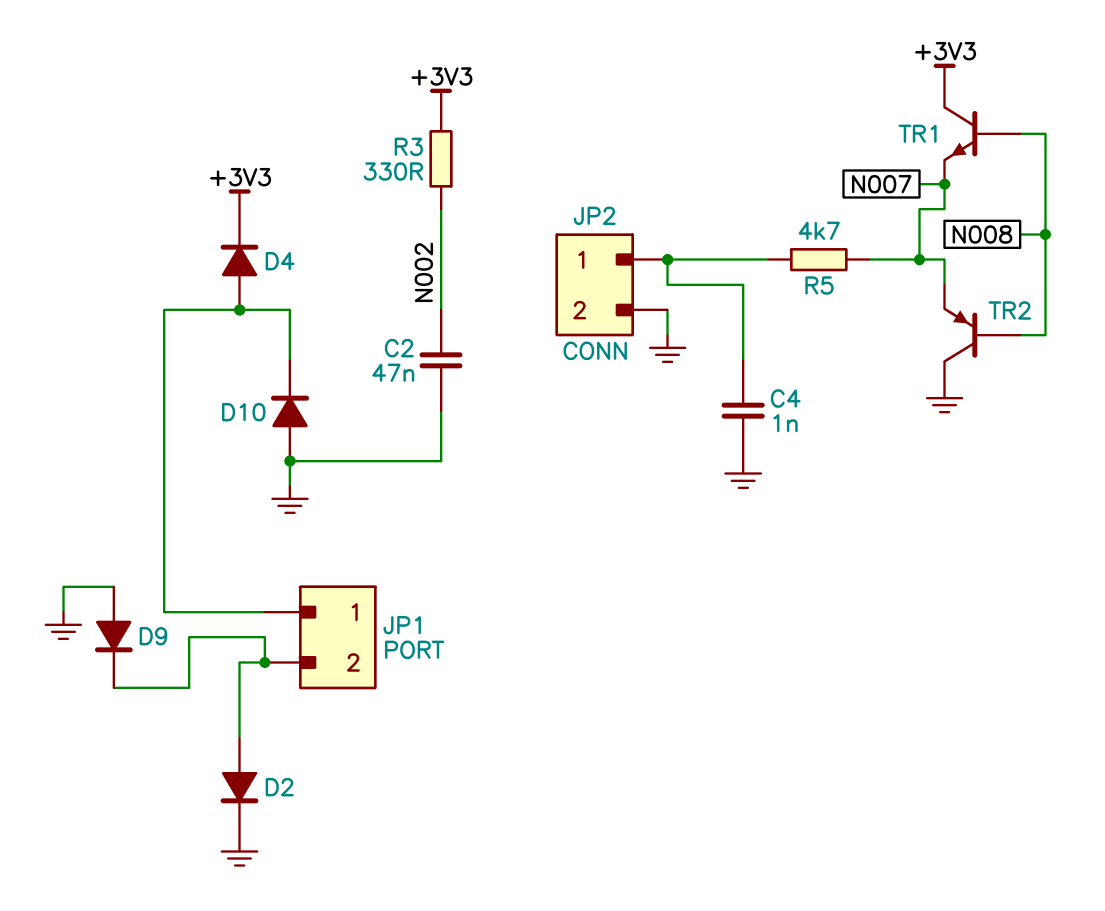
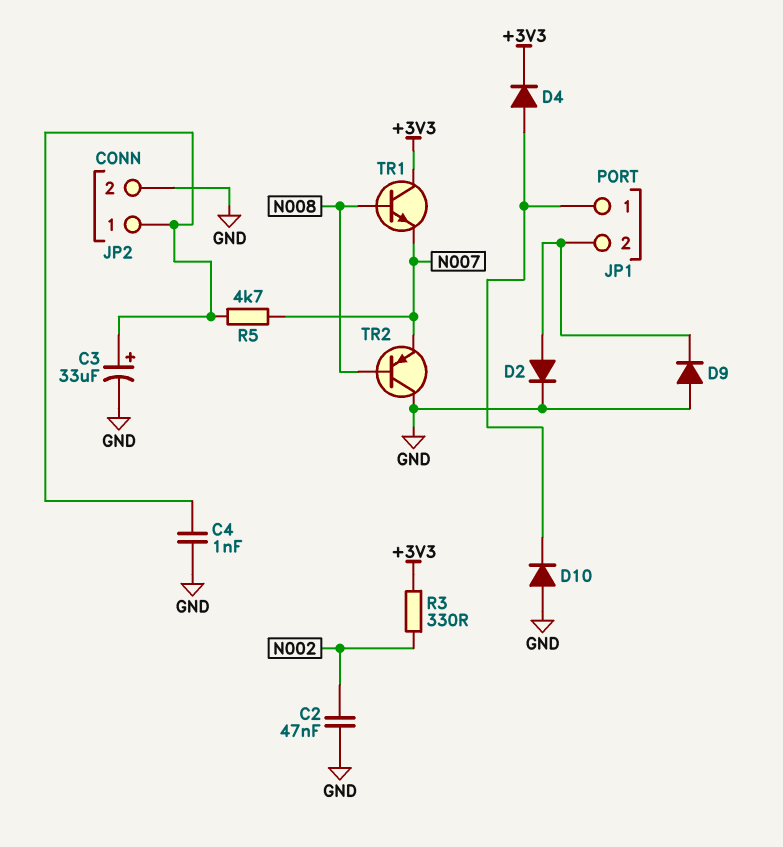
C3: none -> 33uF (plus JP2/1, minus GND)

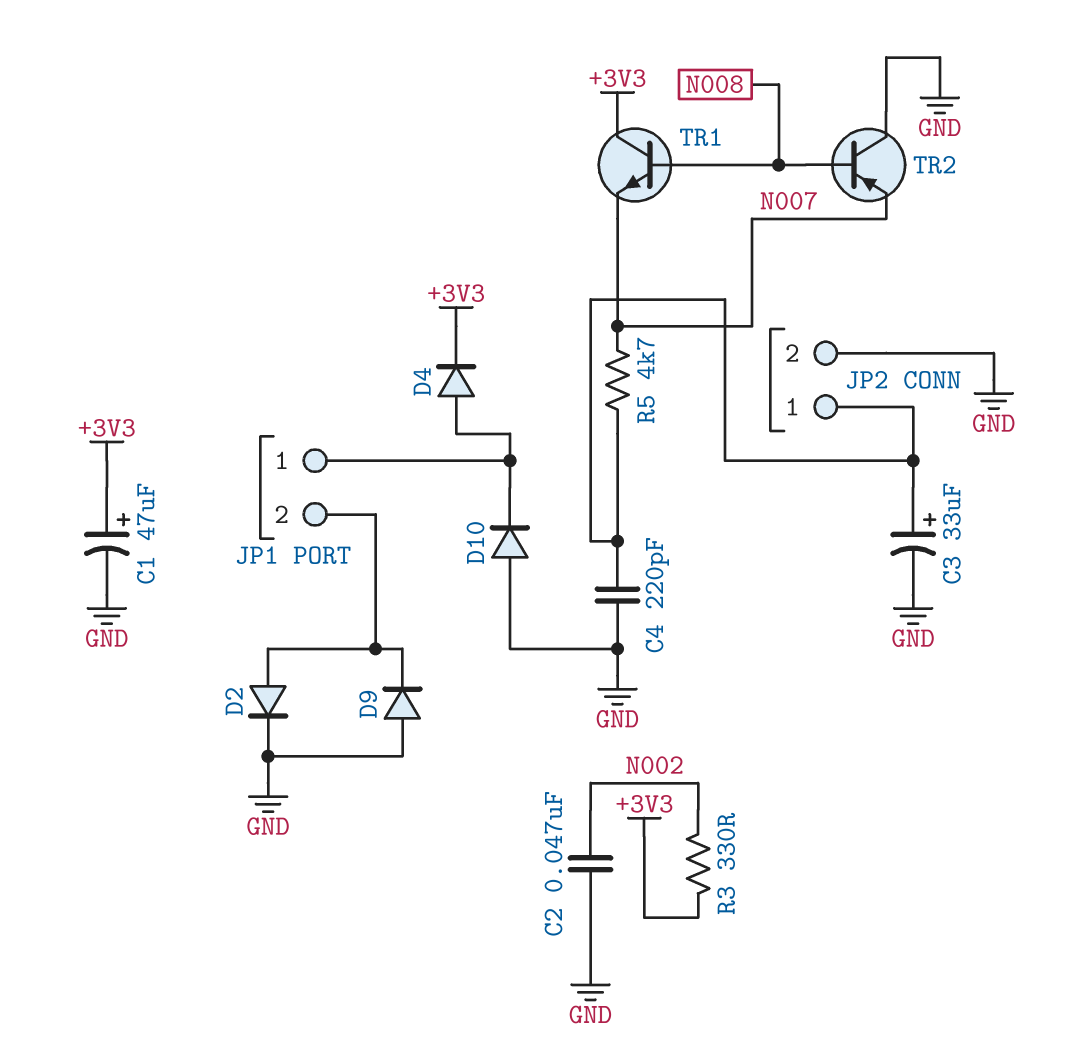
C1: none -> 47uF (plus +3V3, minus GND)
C4: 1nF (GND, JP2/1) -> 220pF (GND, JP2/1)

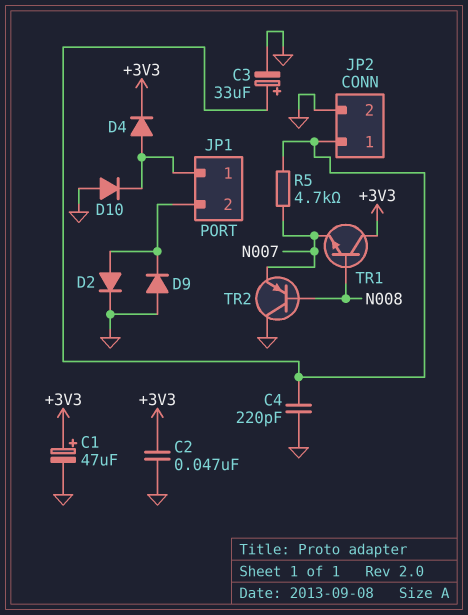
C2: 47nF (GND, N002) -> 47nF (+3V3, GND)
R3: 330 (+3V3, N002) -> none

